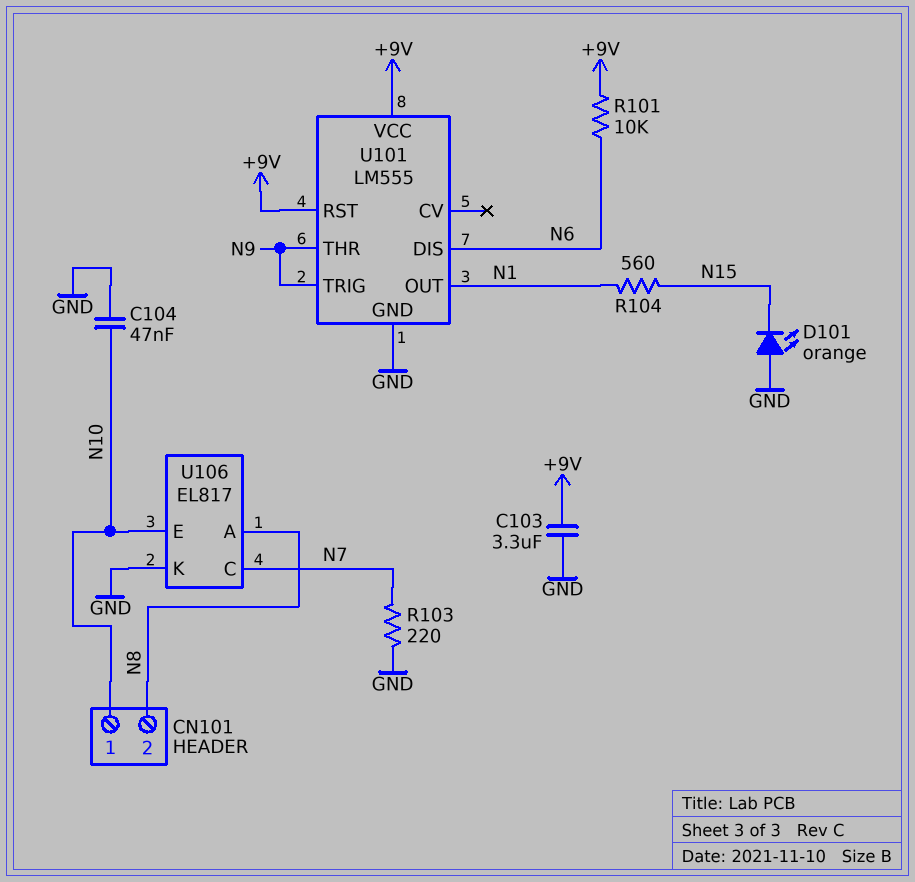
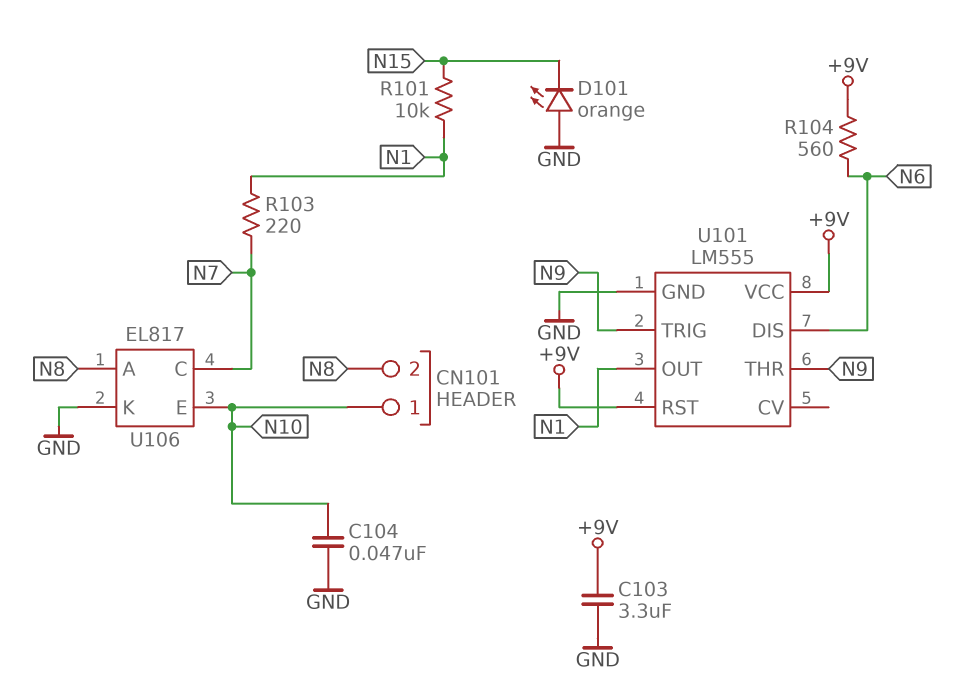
R101: 10k (+9V, N6) -> 10k (N1, N15)
R103: 220 (GND, N7) -> 220 (N1, N7)
R104: 560 (N1, N15) -> 560 (+9V, N6)

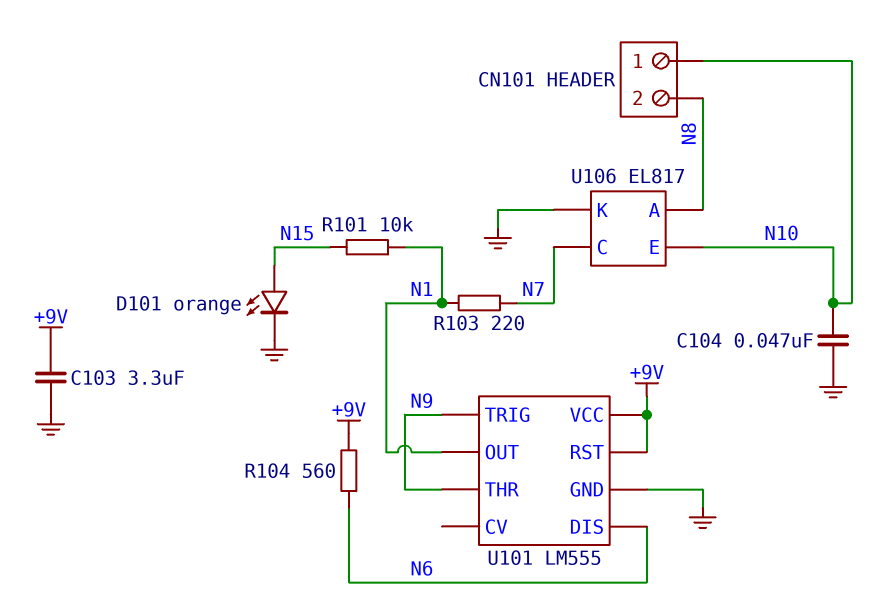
D101: LED orange (A GND, K N15) -> LED orange (A N15, K GND)

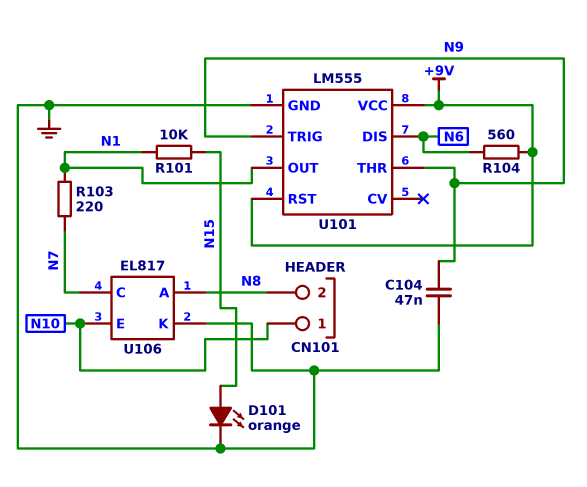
C103: 3.3uF (+9V, GND) -> none
C104: 47nF (GND, N10) -> 47nF (GND, N9)

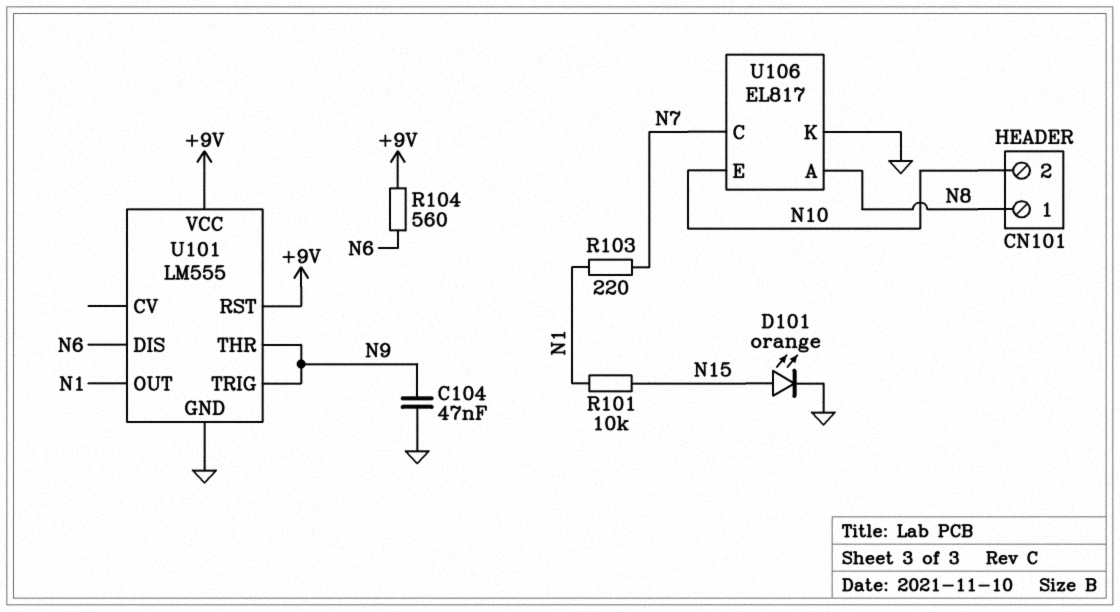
CN101 pin 1: N10 -> N8
CN101 pin 2: N8 -> N10

